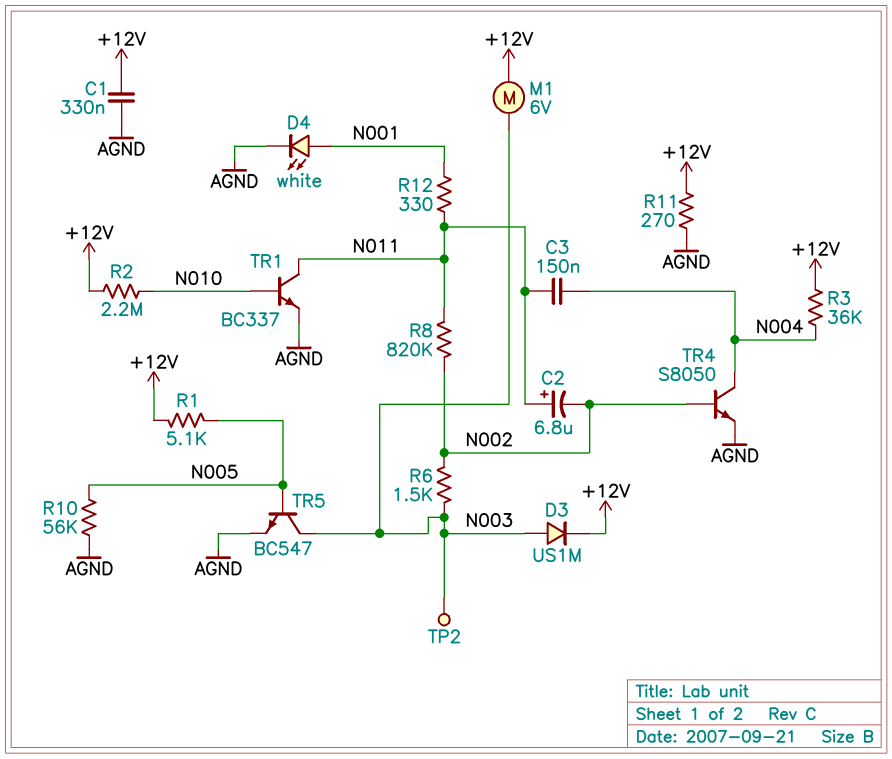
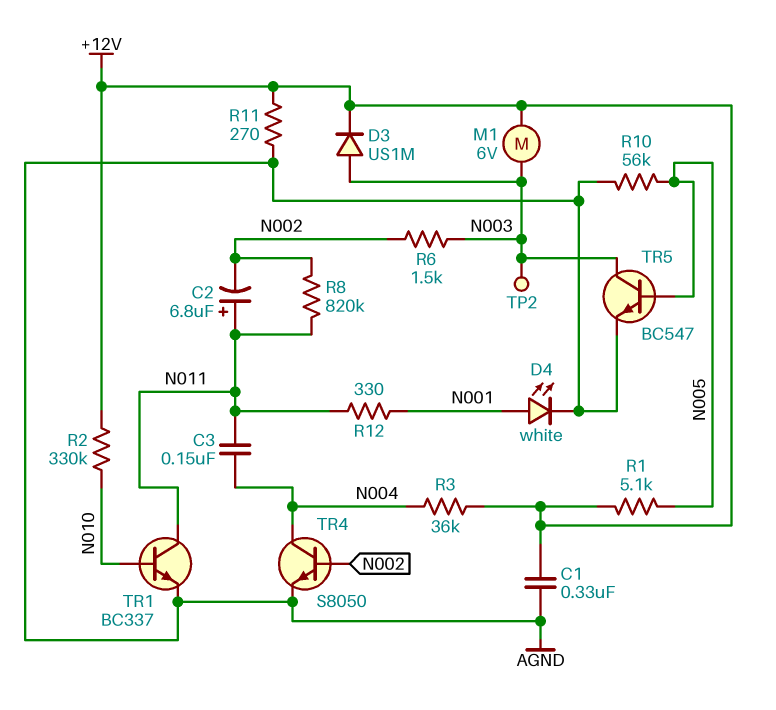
R2: 2.2M (+12V, N010) -> 330k (+12V, N010)

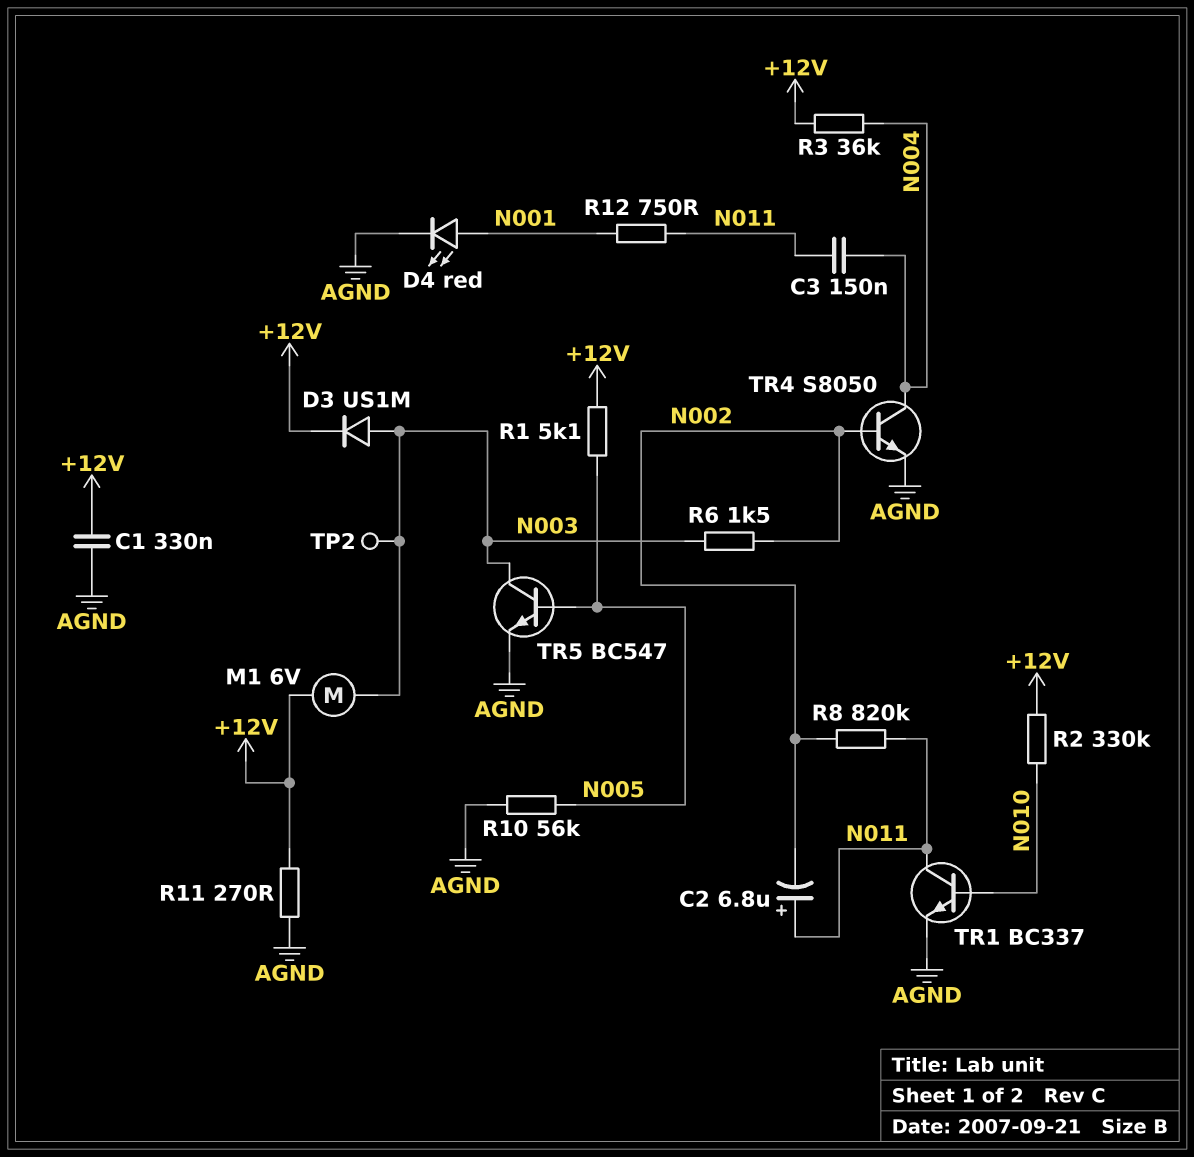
D4: LED white (A N001, K AGND) -> LED red (A N001, K AGND)
R12: 330 (N001, N011) -> 750 (N001, N011)

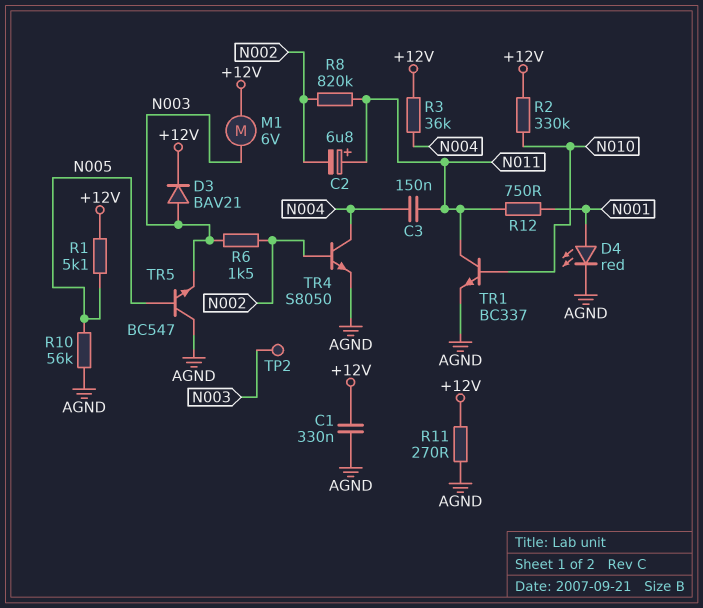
D3: diode US1M (A N003, K +12V) -> diode BAV21 (A N003, K +12V)
TR5: NPN BC547 (B N005, C N003, E AGND) -> NPN BC547 (B N005, C AGND, E N003)

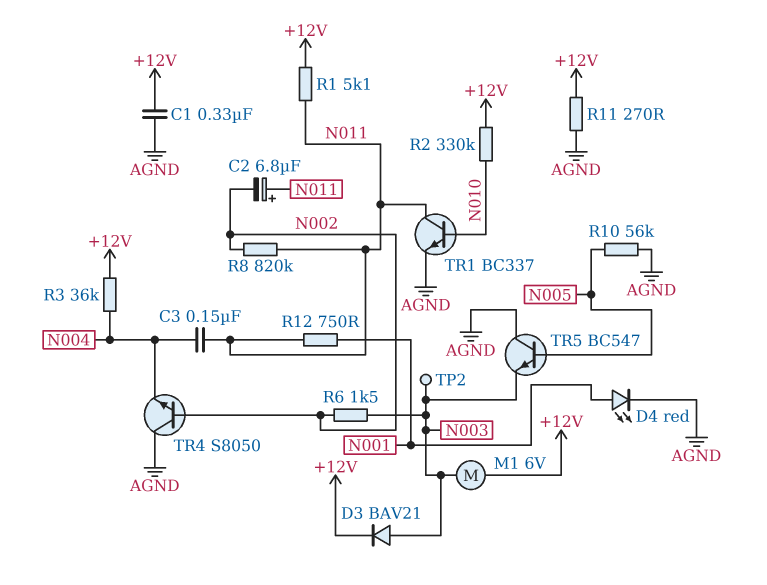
R1: 5.1k (+12V, N005) -> 5.1k (+12V, N011)
TR4: NPN S8050 (B N002, C N004, E AGND) -> NPN S8050 (B N002, C AGND, E N004)

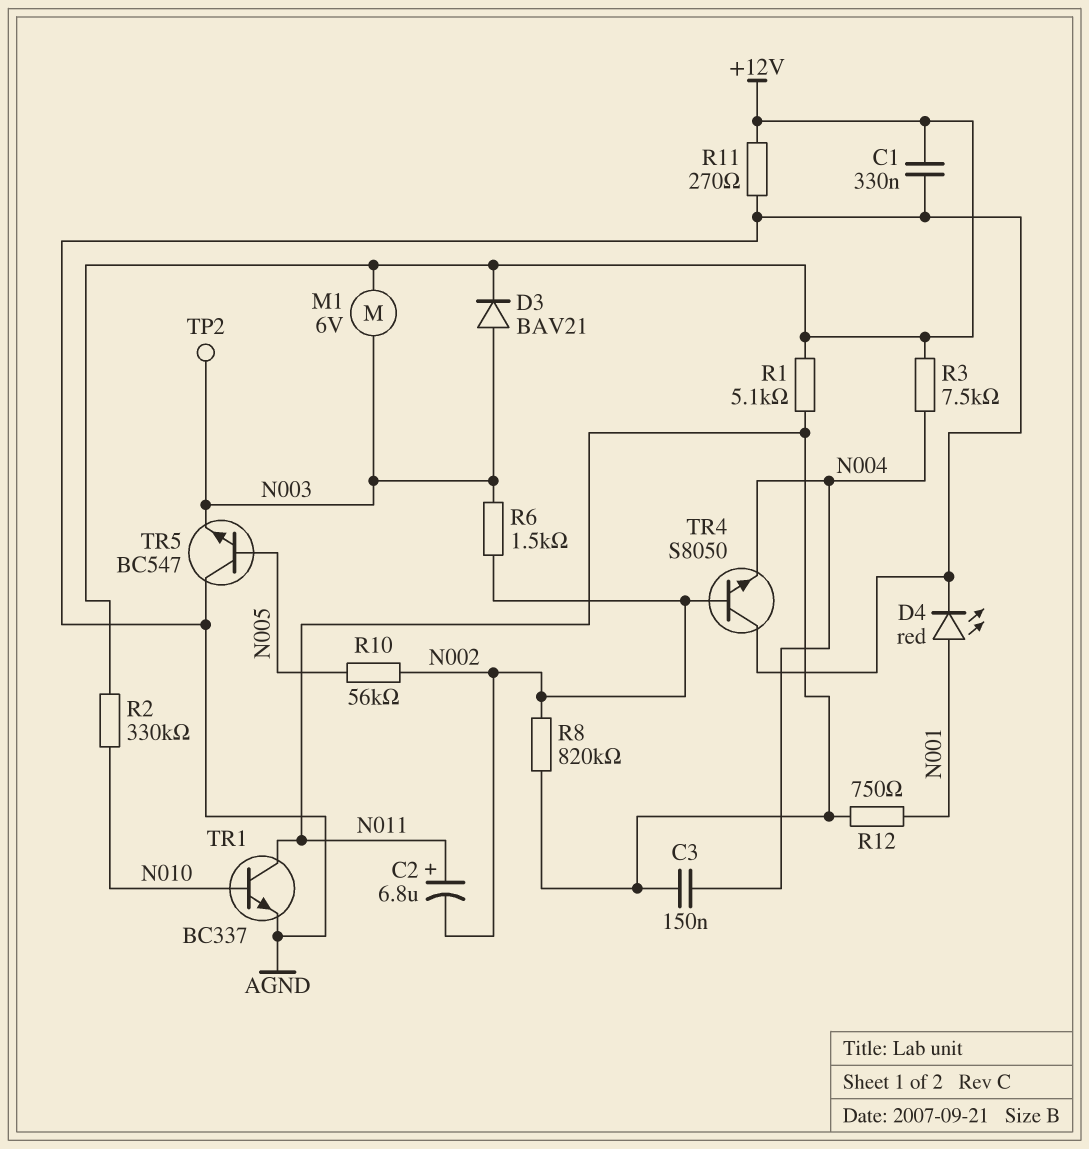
R3: 36k (+12V, N004) -> 7.5k (+12V, N004)
R10: 56k (AGND, N005) -> 56k (N002, N005)

